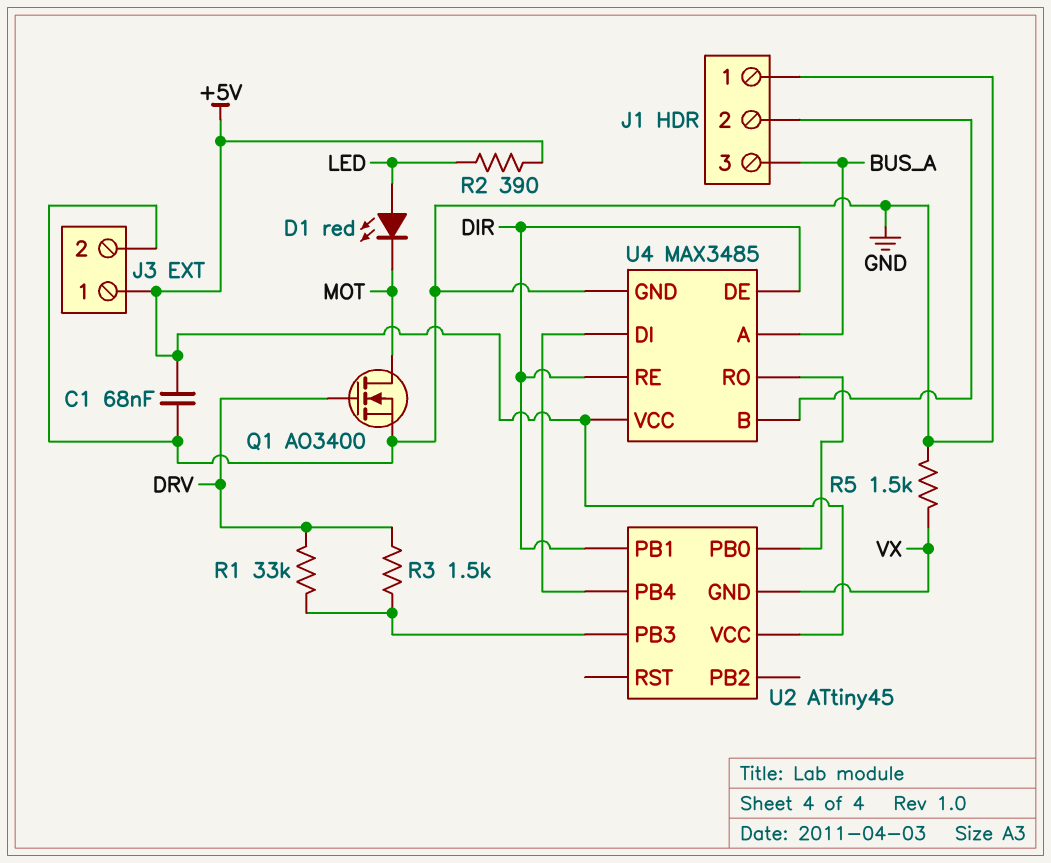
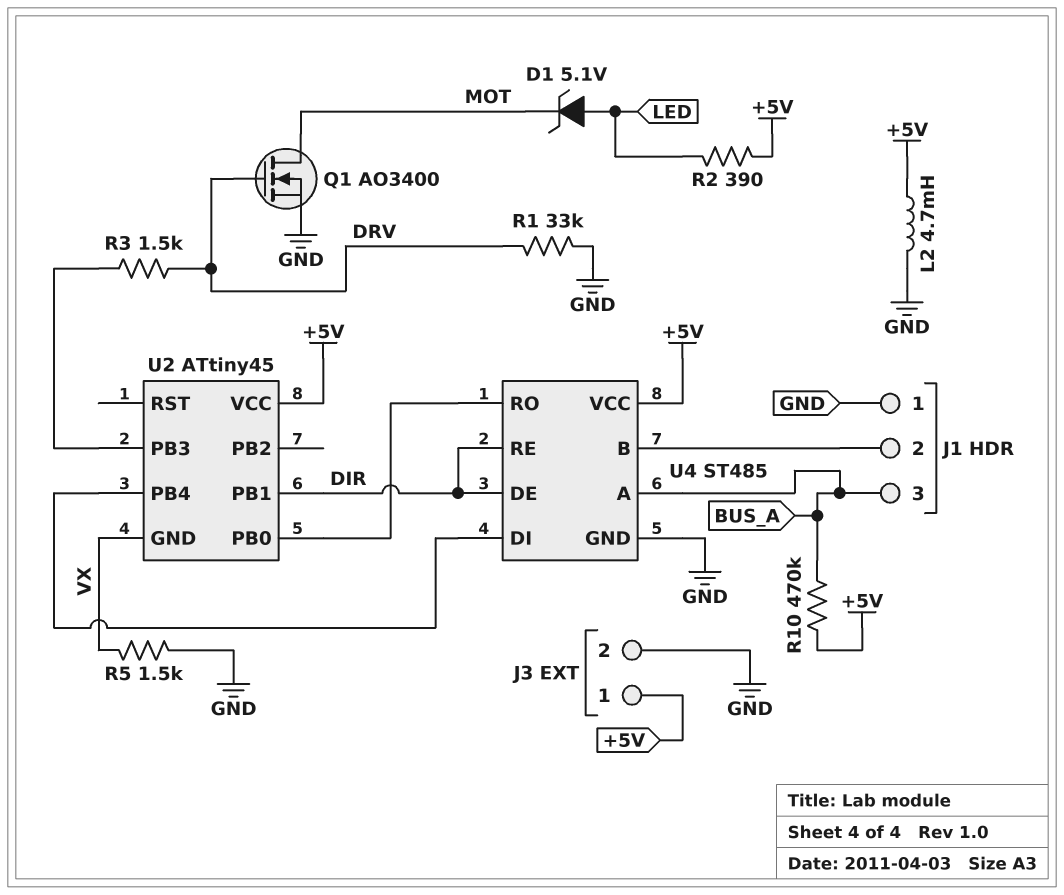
C1: 68nF (+5V, GND) -> none
D1: LED red (A LED, K MOT) -> zener 5.1V (A LED, K MOT)
L2: none -> 4.7mH (+5V, GND)
R1: 33k (DRV, U2/PB3) -> 33k (DRV, GND)
R10: none -> 470k (+5V, BUS_A)
U4: MAX3485 -> ST485

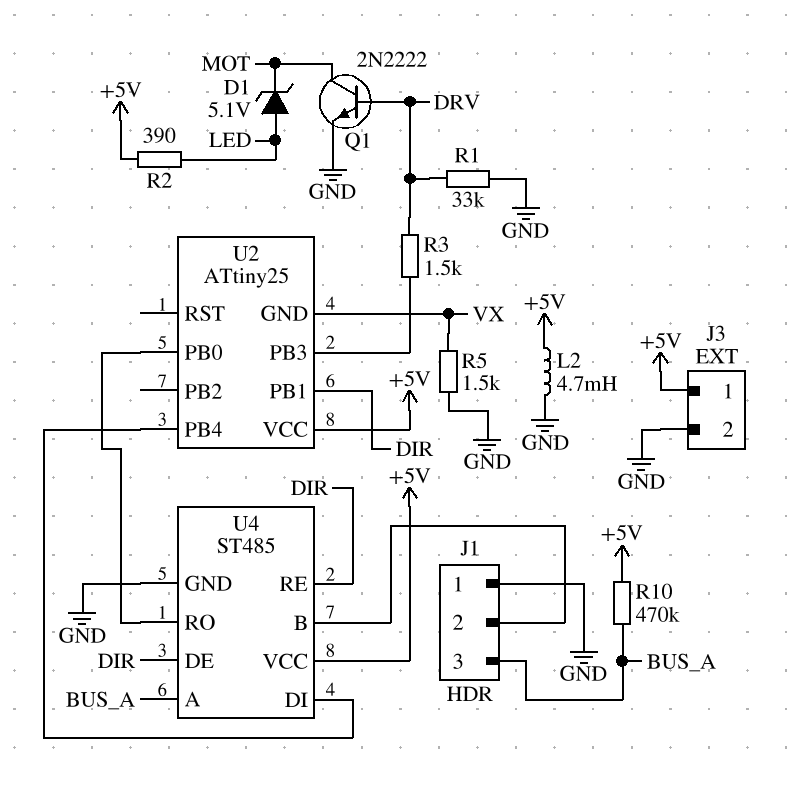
Q1: NMOS AO3400 (G DRV, D MOT, S GND) -> NPN 2N2222 (B DRV, C MOT, E GND)
U2: ATtiny45 -> ATtiny25

